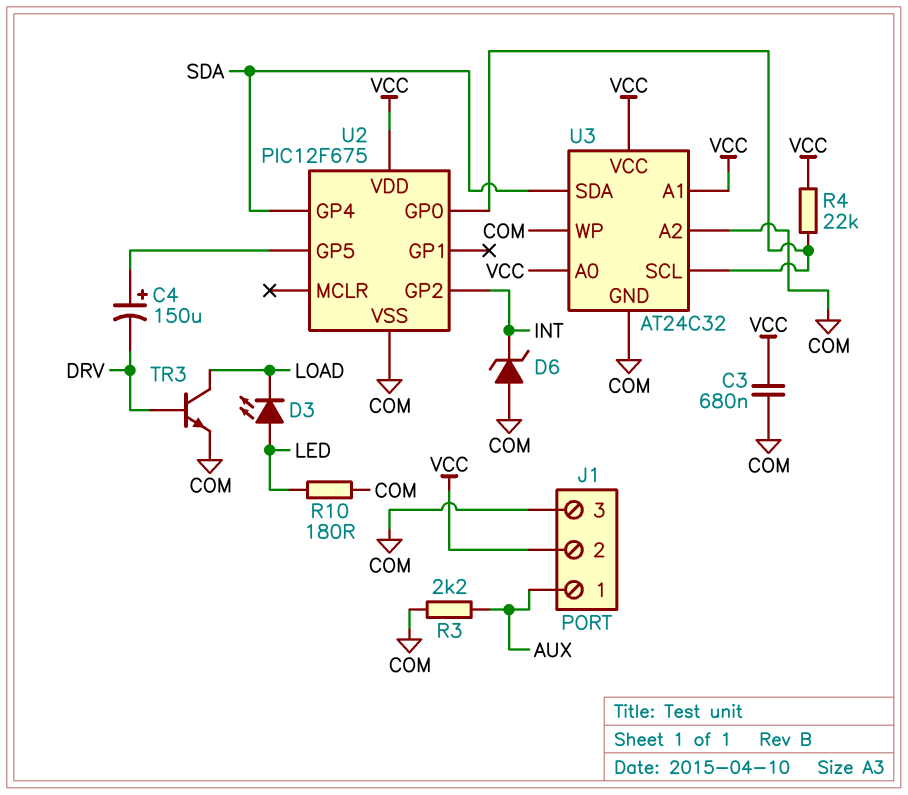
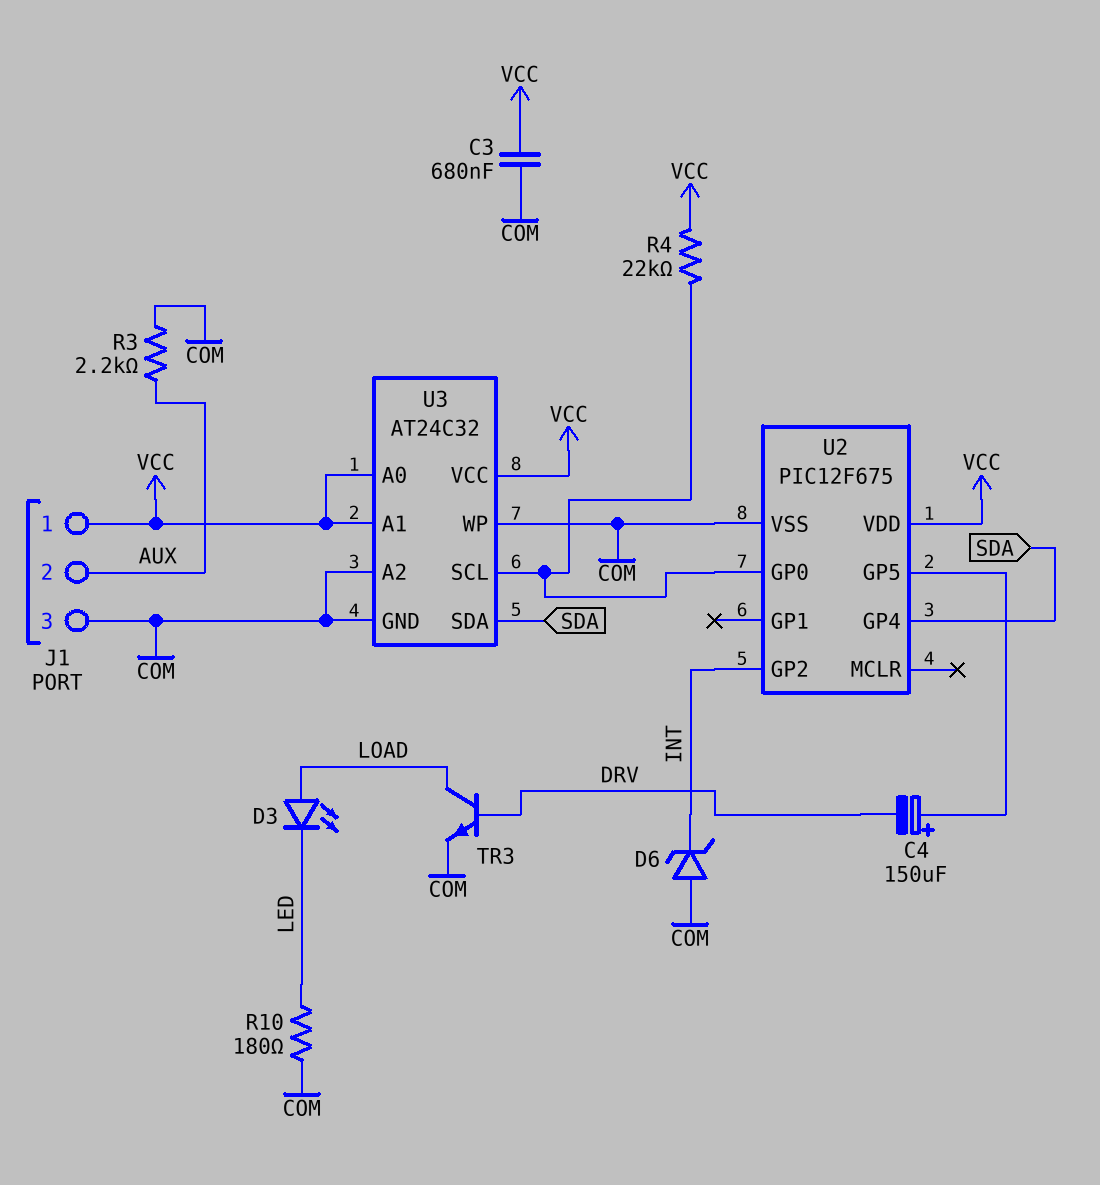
D3: LED (A LED, K LOAD) -> LED (A LOAD, K LED)
J1 pin 1: AUX -> VCC
J1 pin 2: VCC -> AUX

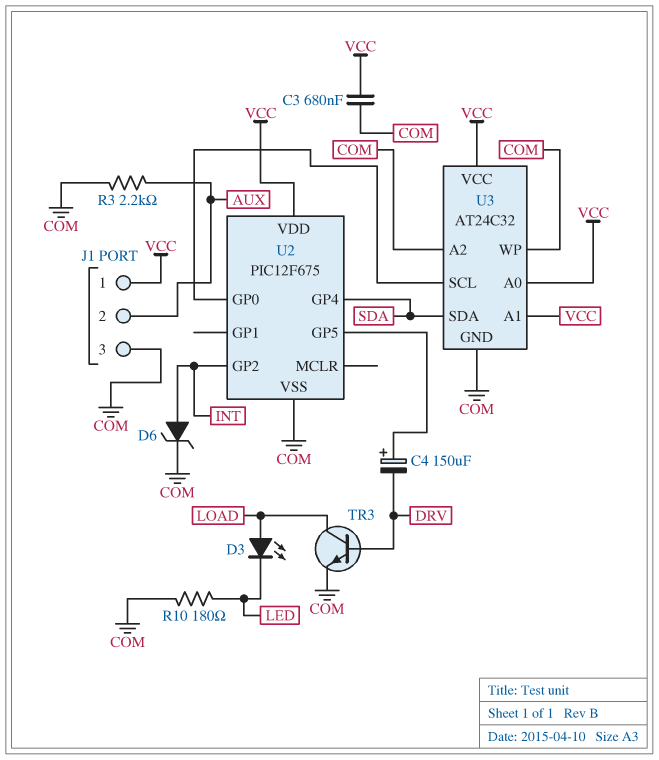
D6: zener (A COM, K INT) -> zener (A INT, K COM)
R4: 22k (U2/GP0, VCC) -> none

